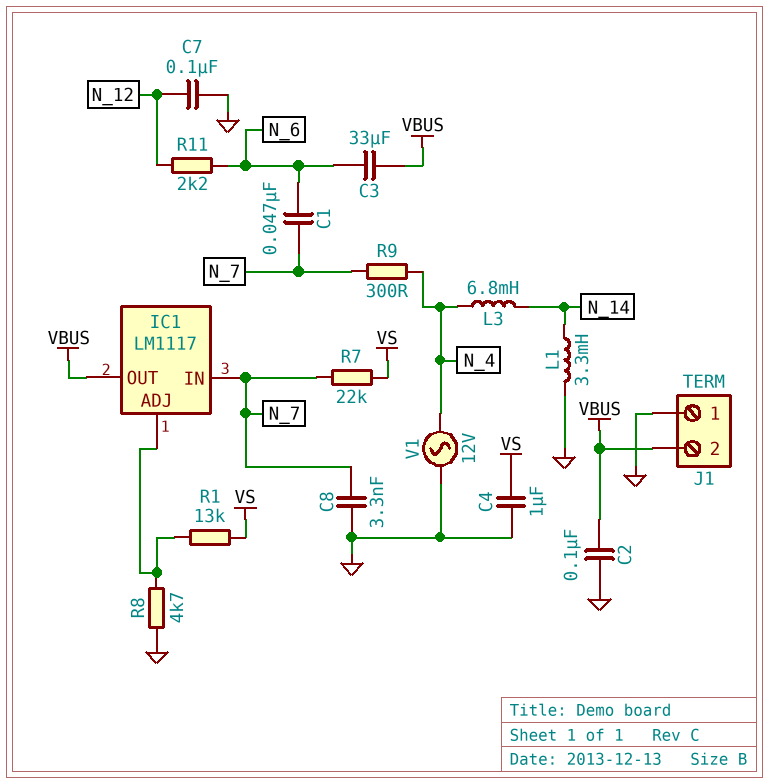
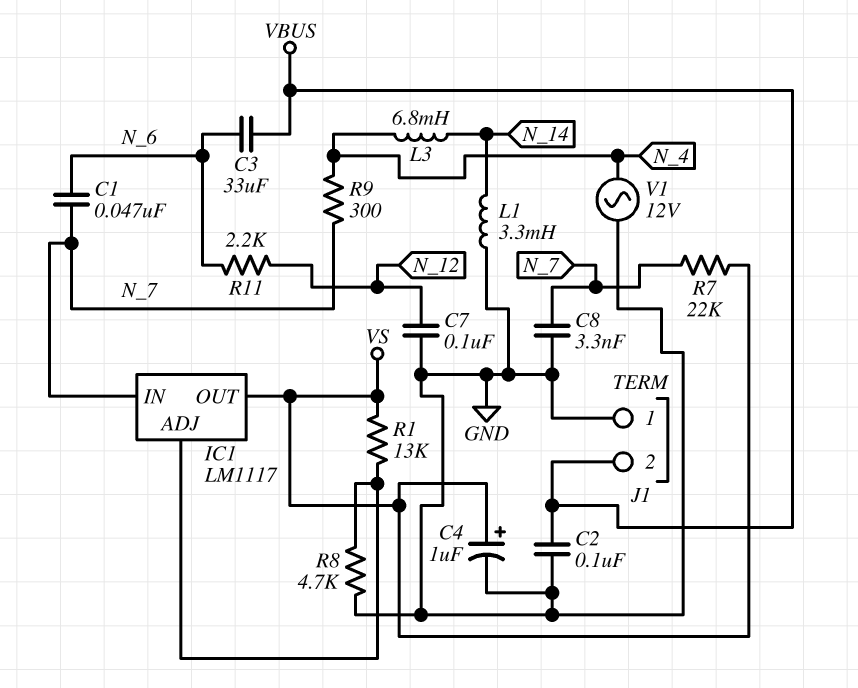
C4: 1uF (GND, VS) -> 1uF (plus VS, minus GND)
IC1 pin OUT: VBUS -> VS

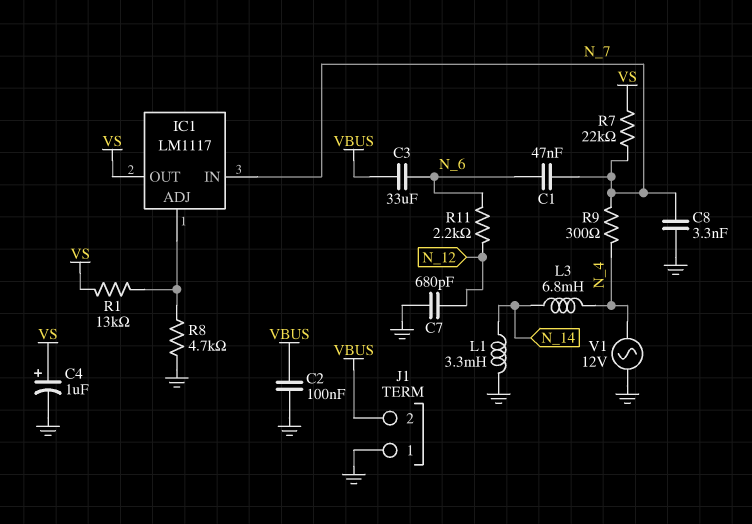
C7: 100nF (GND, N_12) -> 680pF (GND, N_12)

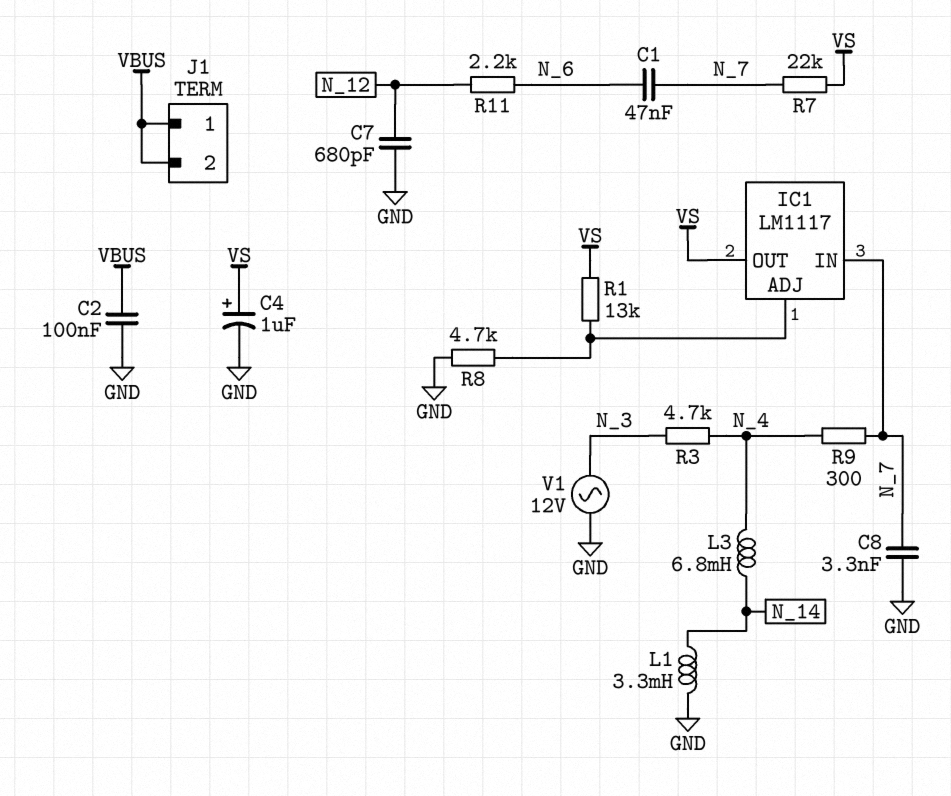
C3: 33uF (N_6, VBUS) -> none
J1 pin 1: GND -> VBUS
R3: none -> 4.7k (N_3, N_4)
V1: AC 12V (GND, N_4) -> AC 12V (GND, N_3)

